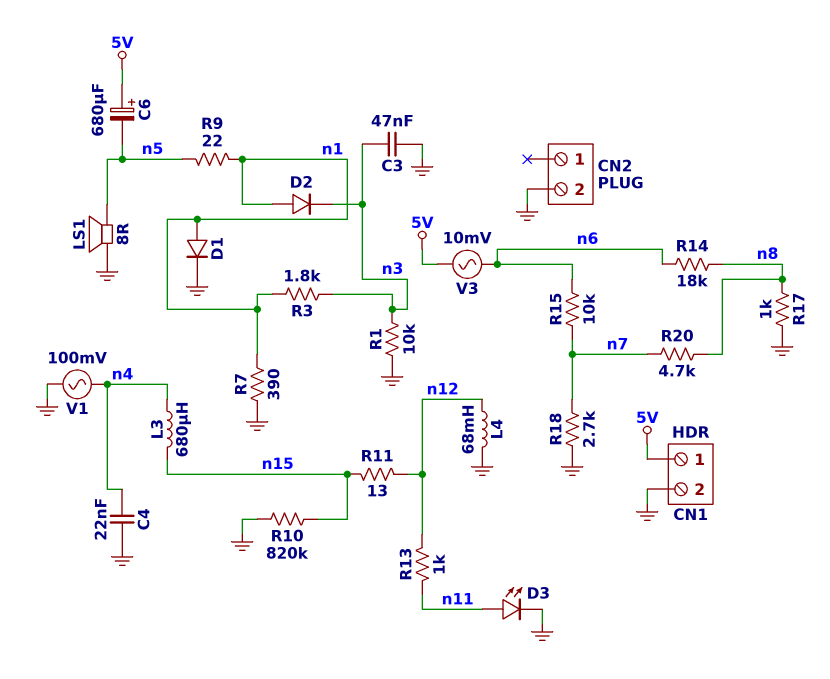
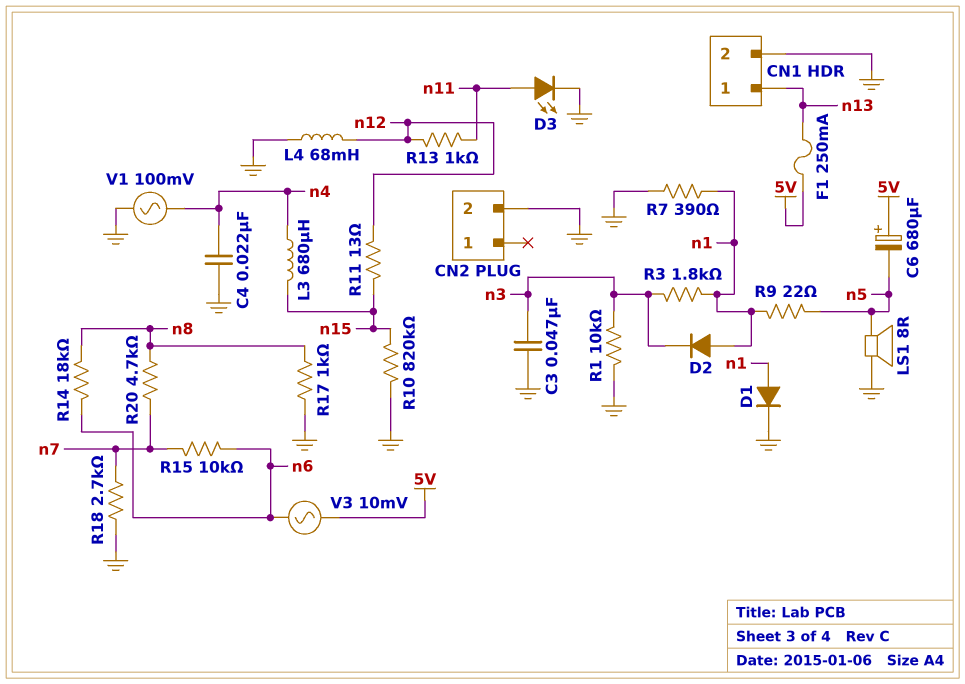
CN1 pin 1: 5V -> n13
F1: none -> 250mA (5V, n13)

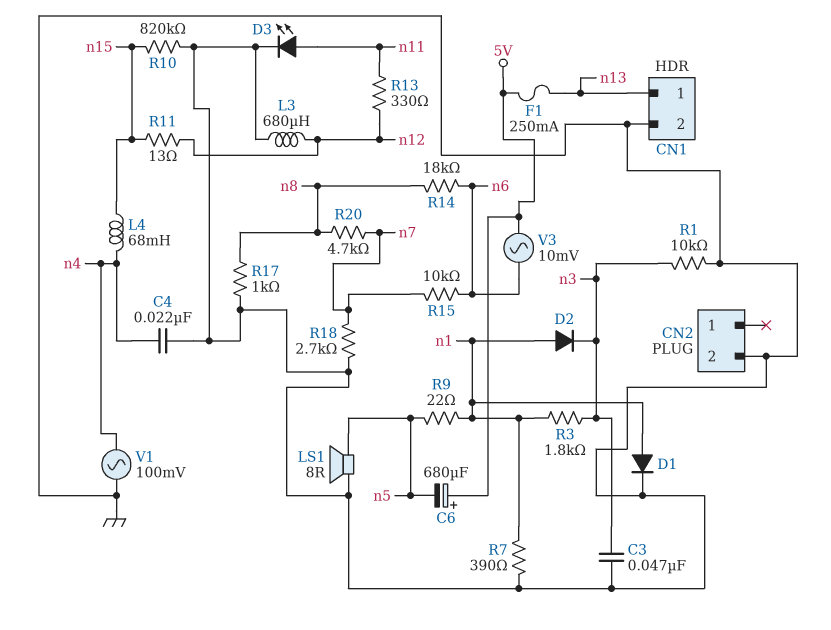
L3: 680uH (n4, n15) -> 680uH (GND, n12)
L4: 68mH (GND, n12) -> 68mH (n4, n15)
R13: 1k (n11, n12) -> 330 (n11, n12)

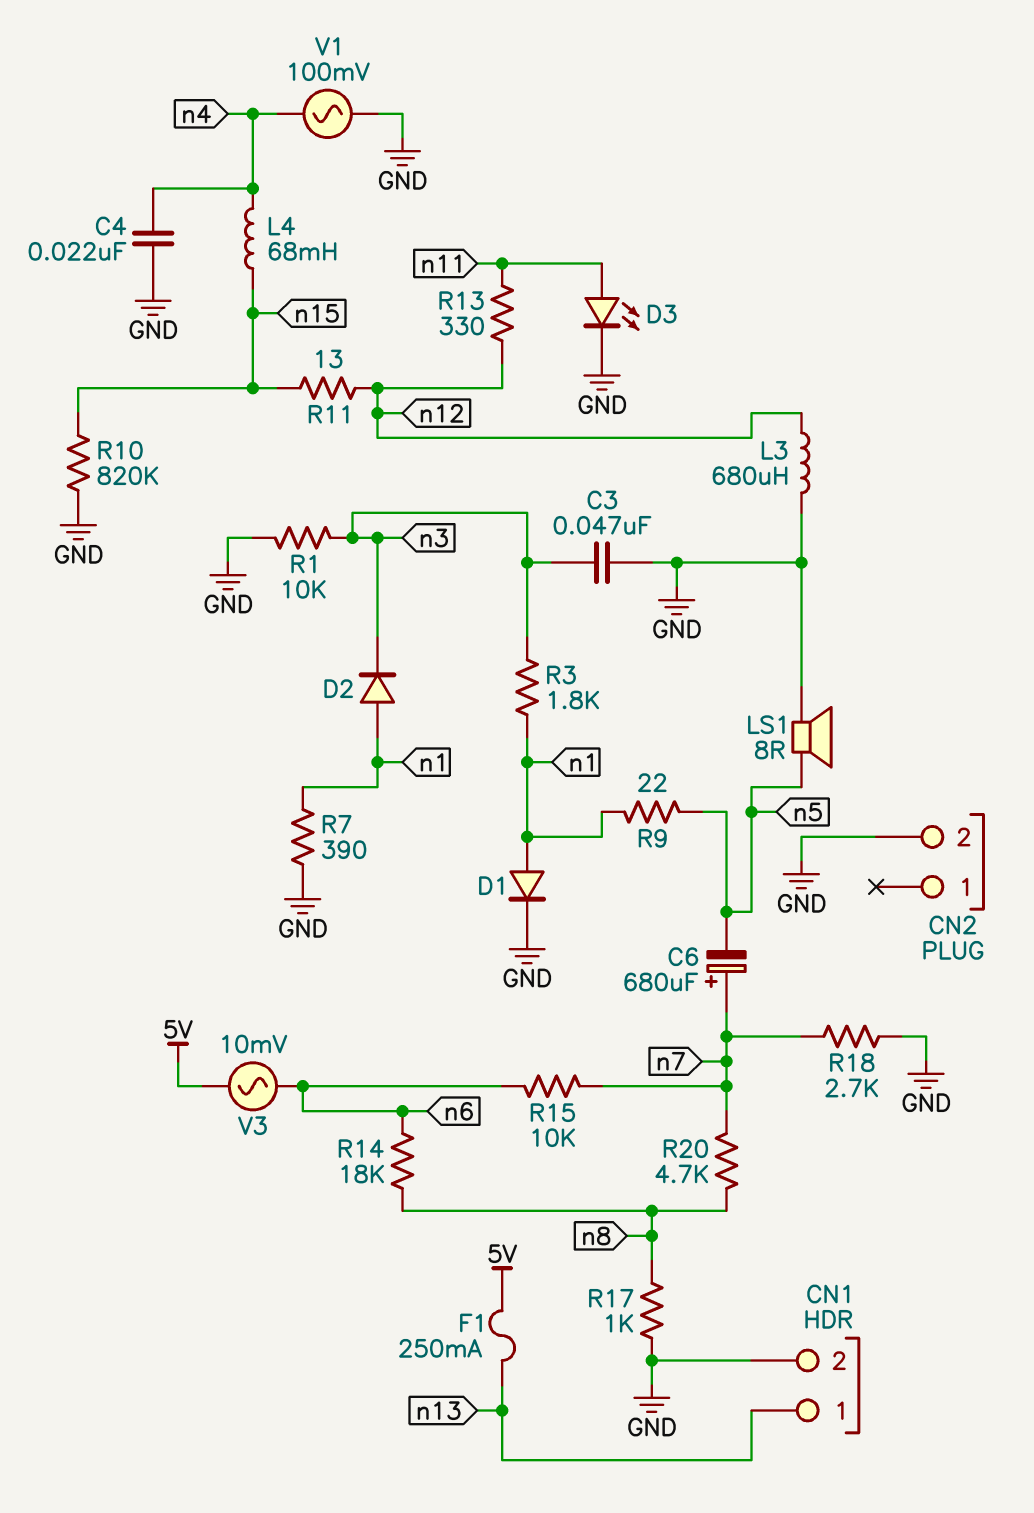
C6: 680uF (plus 5V, minus n5) -> 680uF (plus n7, minus n5)

